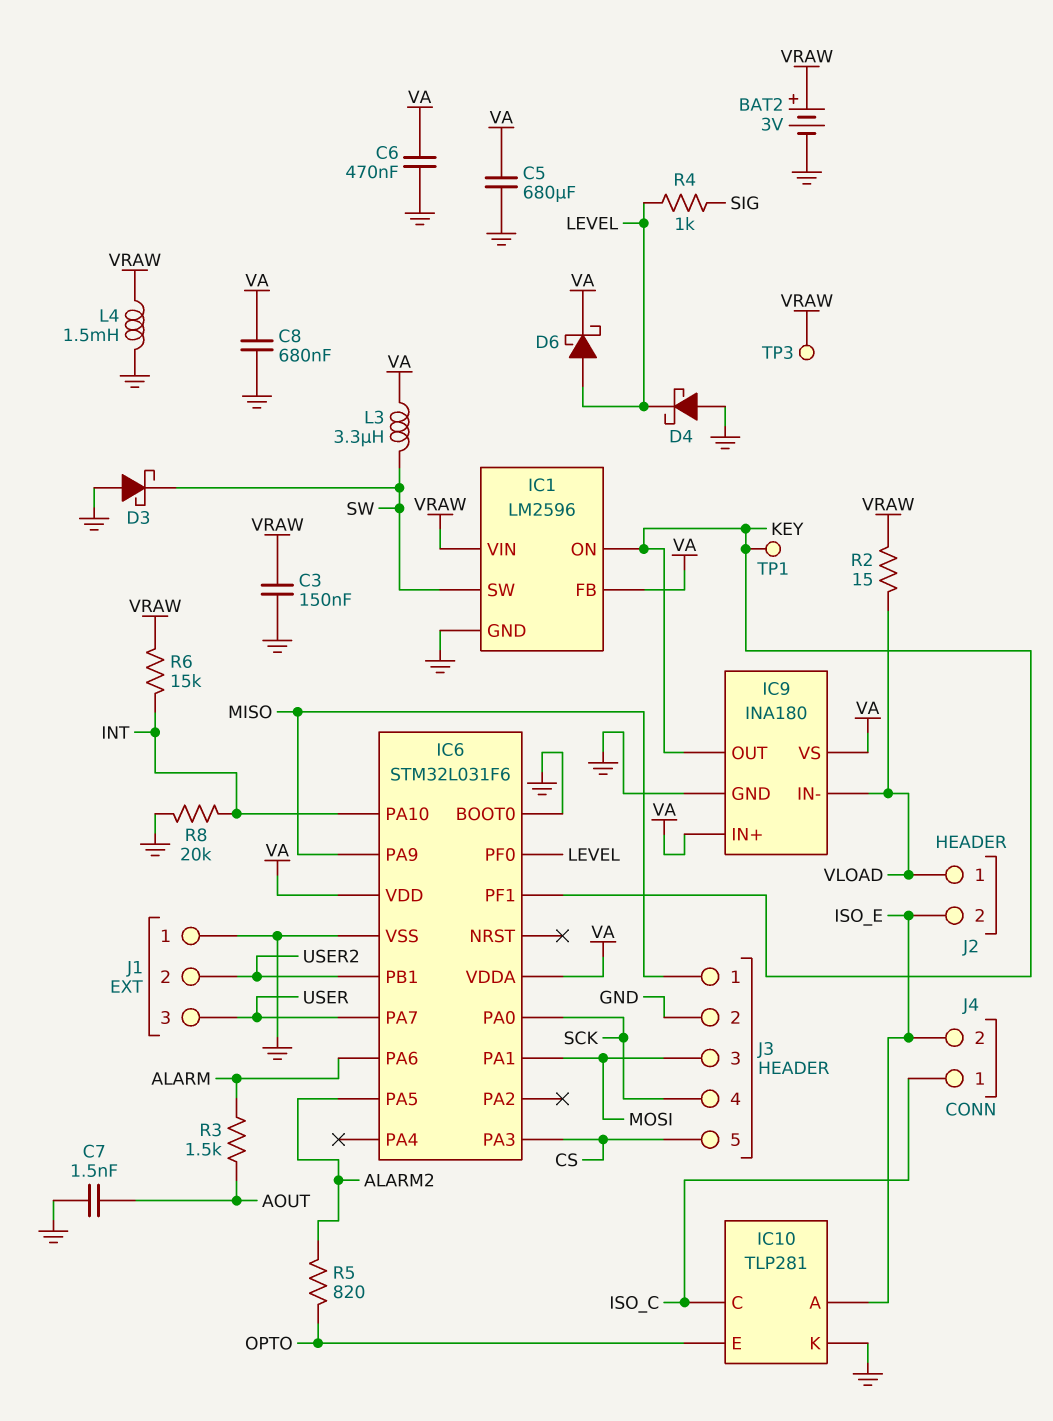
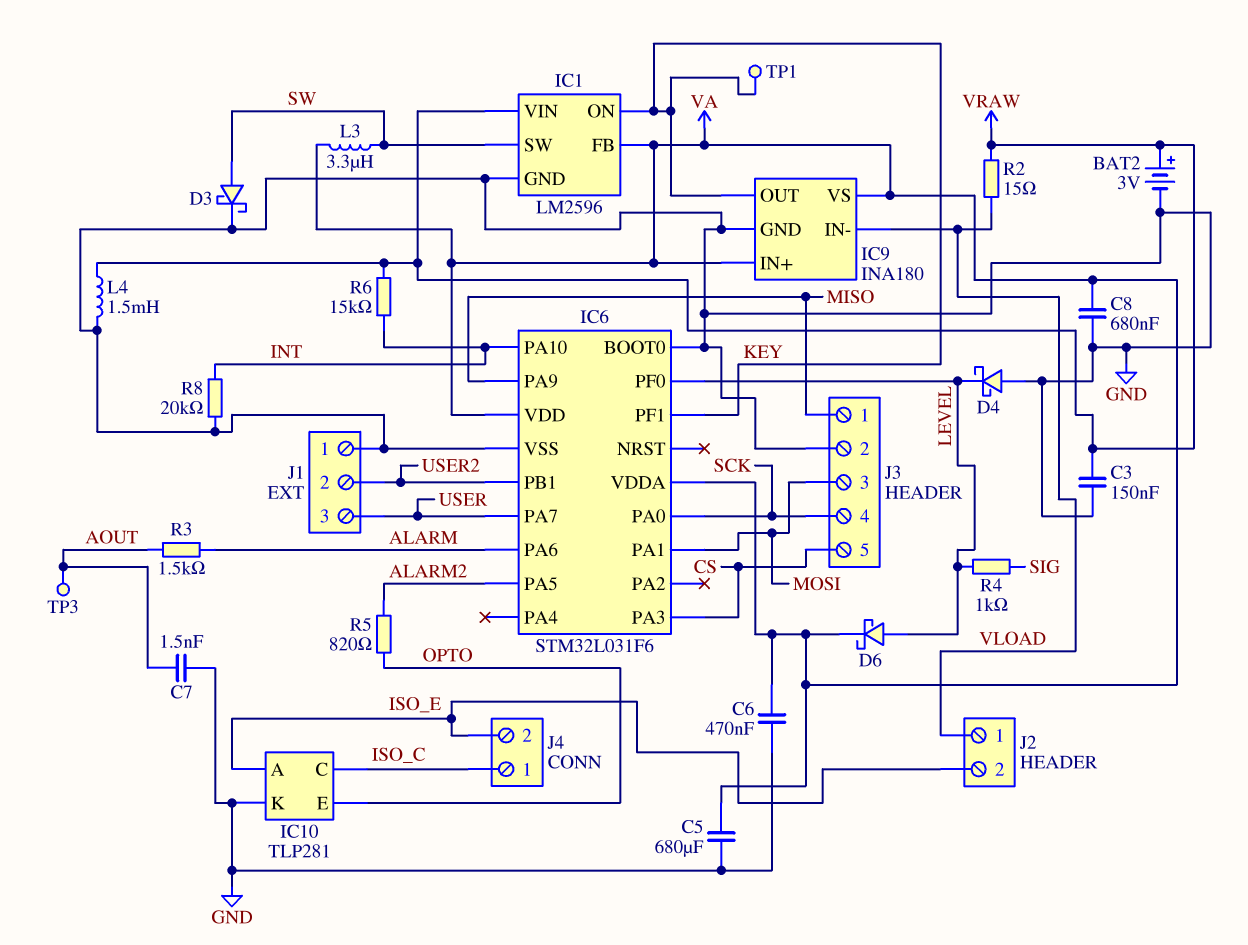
D3: schottky (A GND, K SW) -> schottky (A SW, K GND)
TP3: test point (VRAW) -> test point (AOUT)

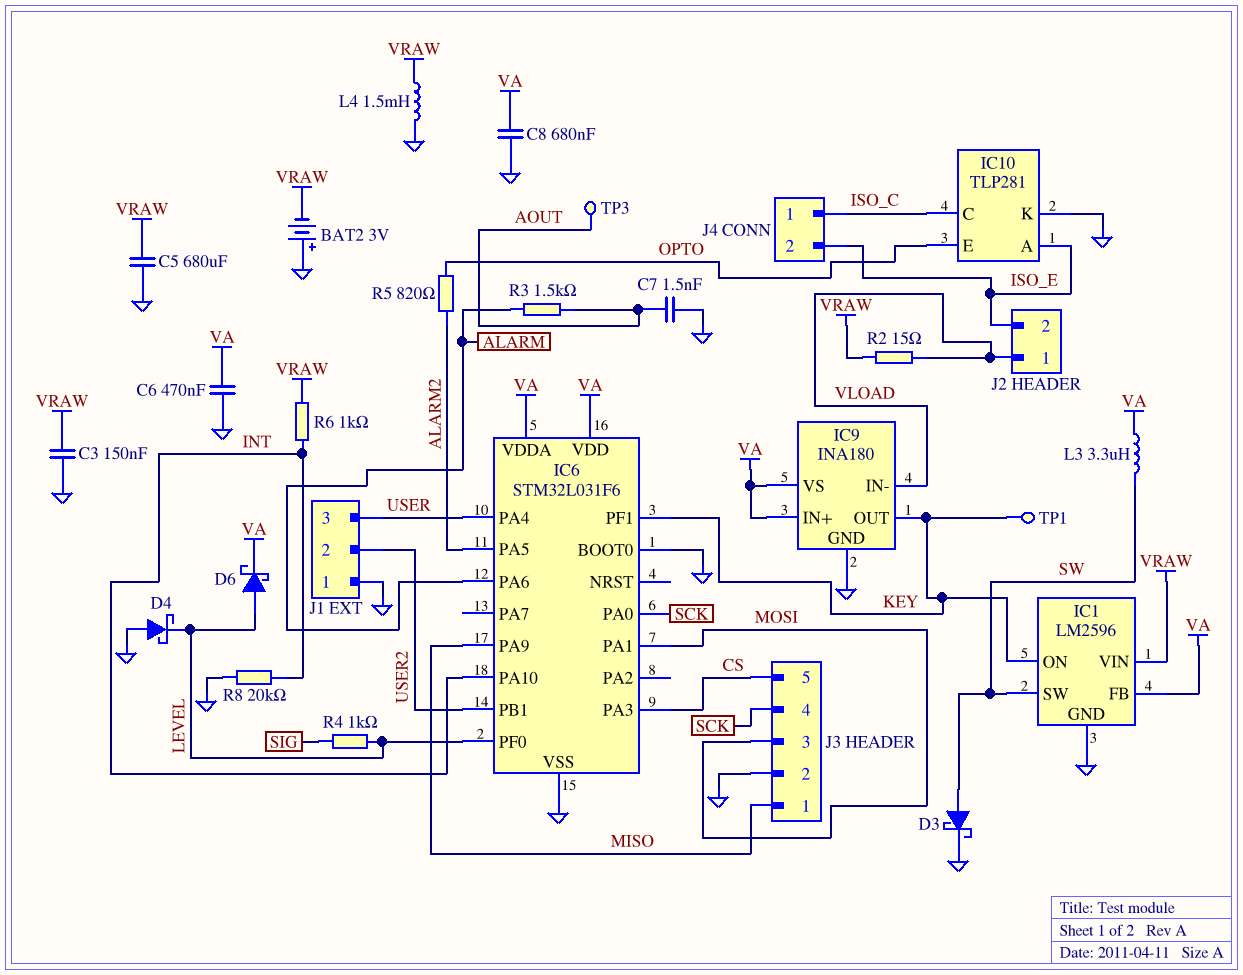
BAT2: 3V (plus VRAW, minus GND) -> 3V (plus GND, minus VRAW)
C5: 680uF (GND, VA) -> 680uF (GND, VRAW)
IC6 pin PA4: none -> USER
IC6 pin PA7: USER -> none
R6: 15k (INT, VRAW) -> 1k (INT, VRAW)

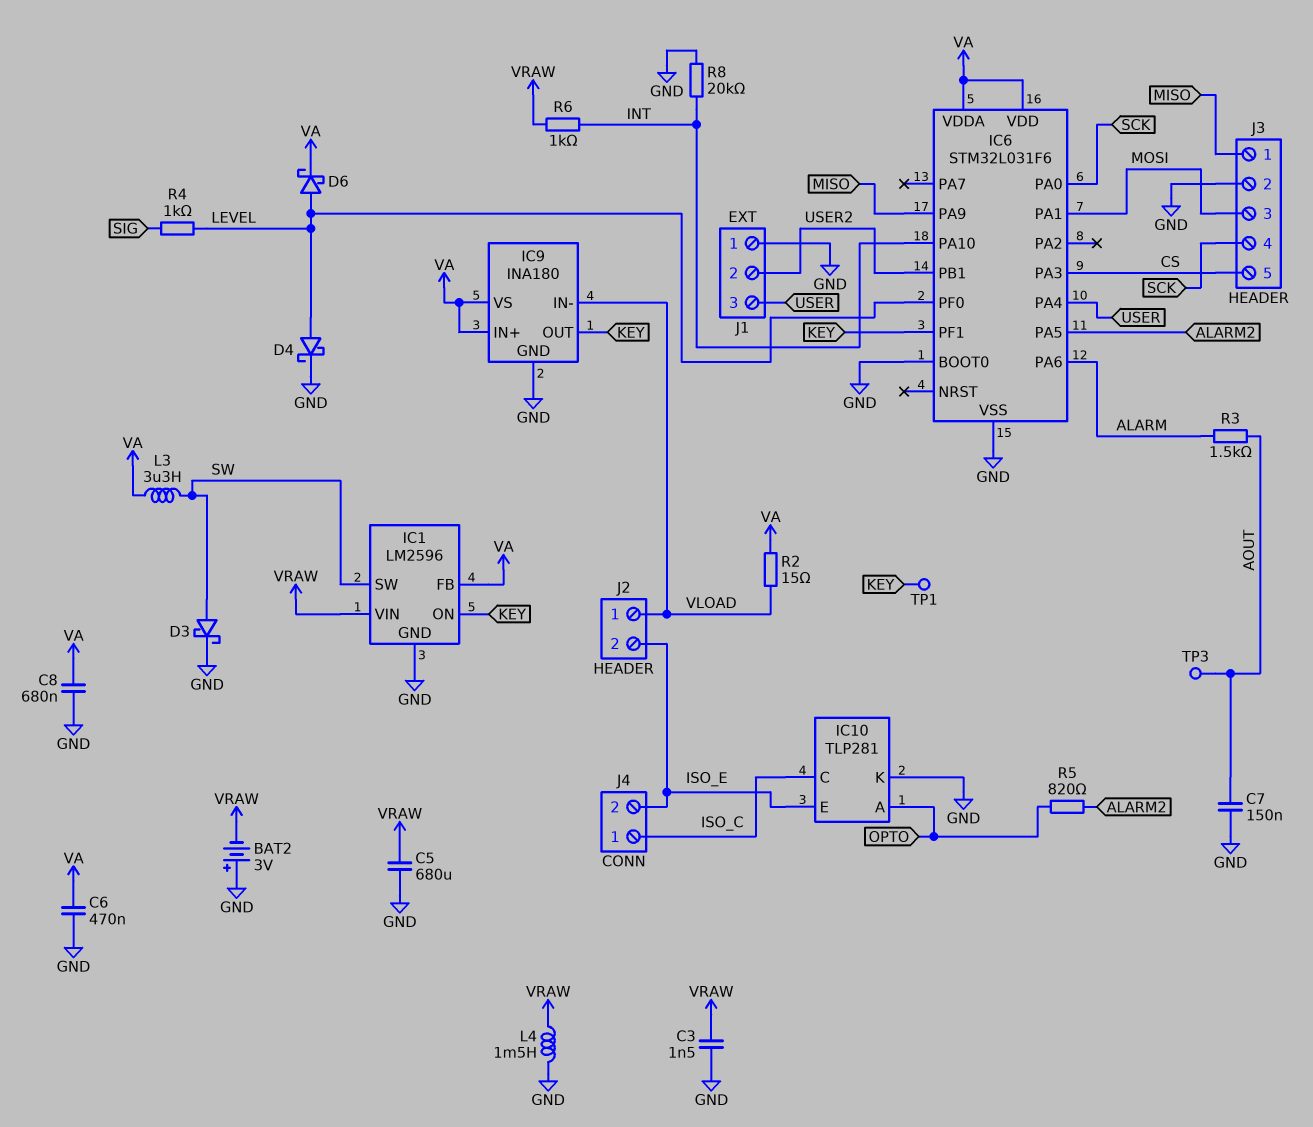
C3: 150nF (GND, VRAW) -> 1.5nF (GND, VRAW)
C7: 1.5nF (AOUT, GND) -> 150nF (AOUT, GND)
D4: schottky (A GND, K LEVEL) -> schottky (A LEVEL, K GND)
IC10 pin A: ISO_E -> OPTO
IC10 pin E: OPTO -> ISO_E
R2: 15 (VLOAD, VRAW) -> 15 (VA, VLOAD)

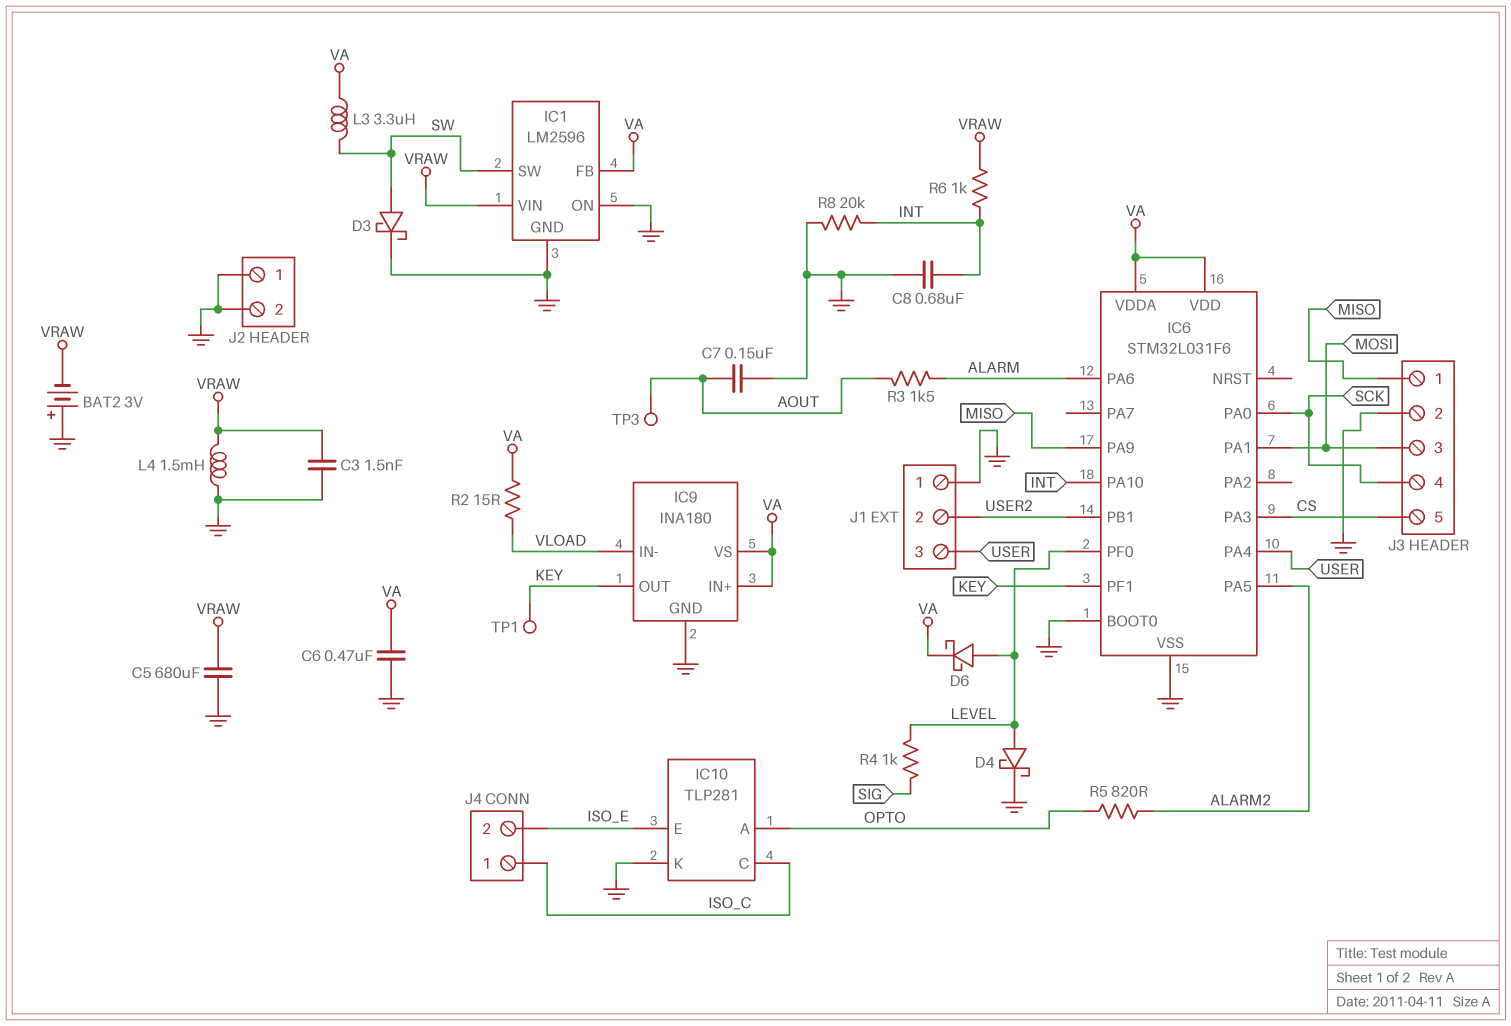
C8: 680nF (GND, VA) -> 680nF (GND, INT)
IC1 pin ON: KEY -> GND
J2 pin 1: VLOAD -> GND
J2 pin 2: ISO_E -> GND

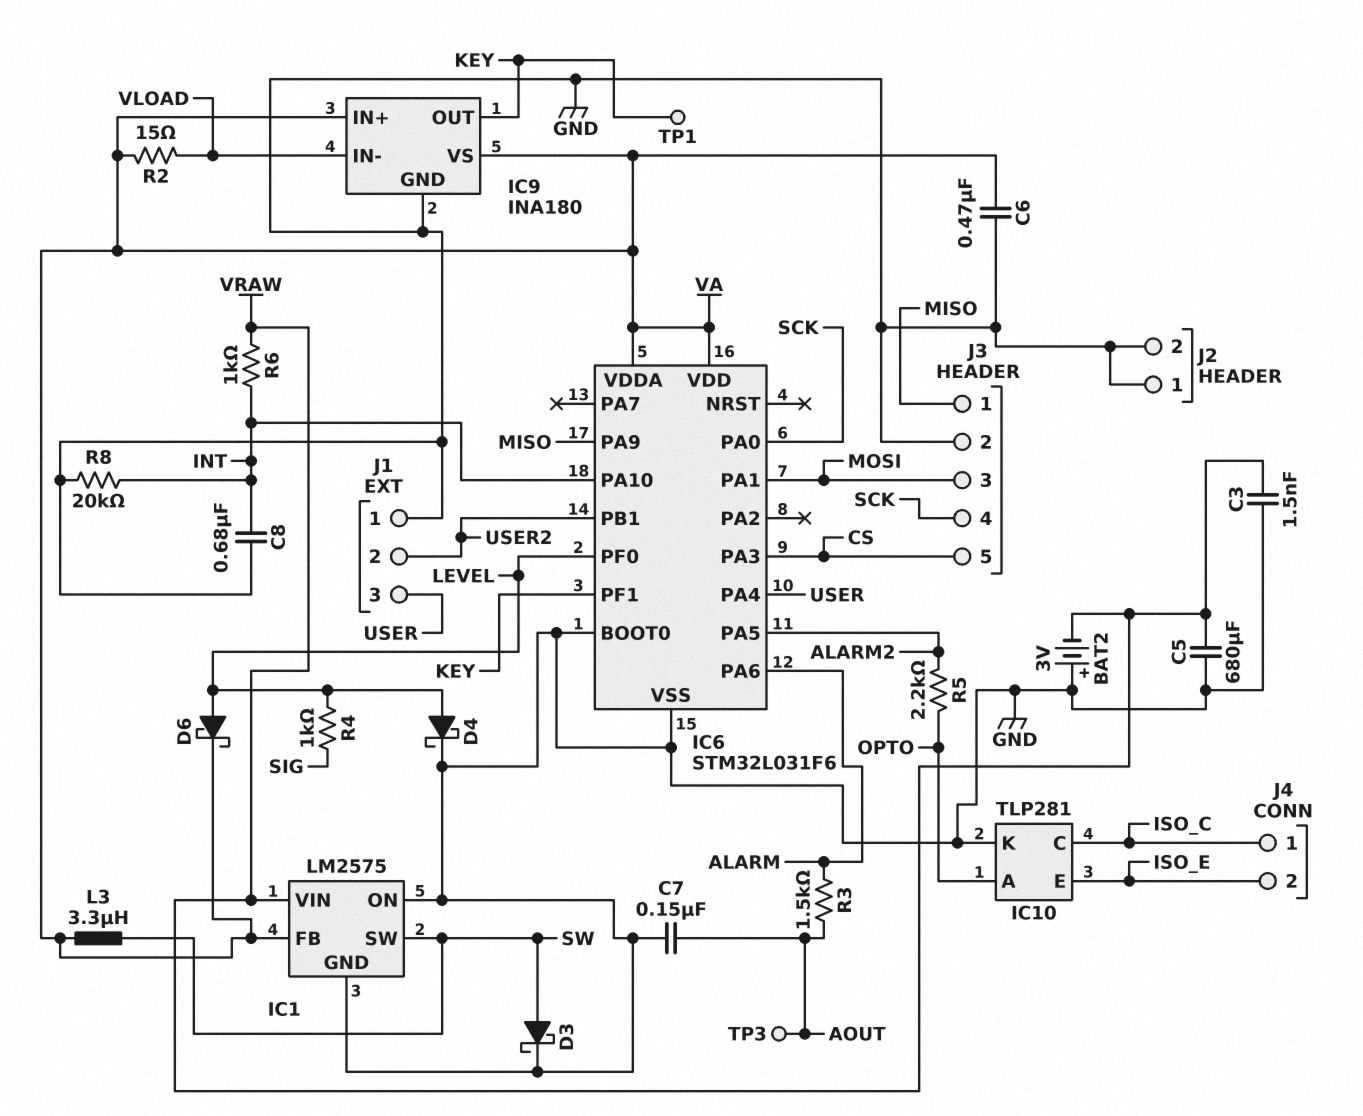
IC1: LM2596 -> LM2575
L4: 1.5mH (GND, VRAW) -> none
R5: 820 (ALARM2, OPTO) -> 2.2k (ALARM2, OPTO)

